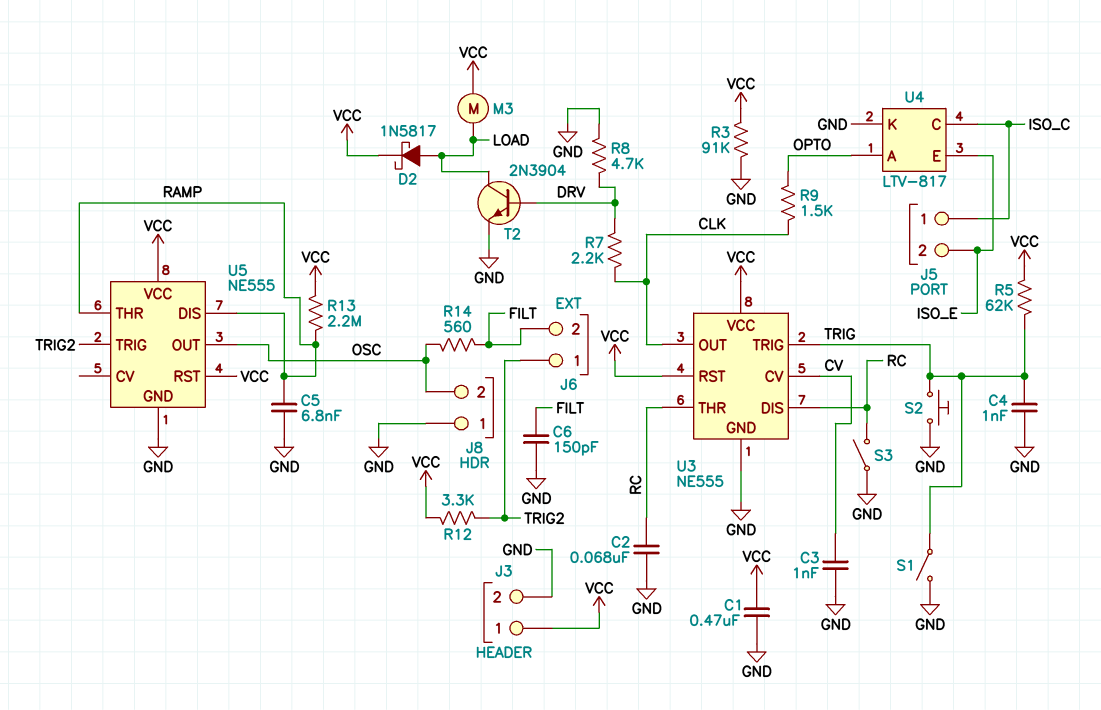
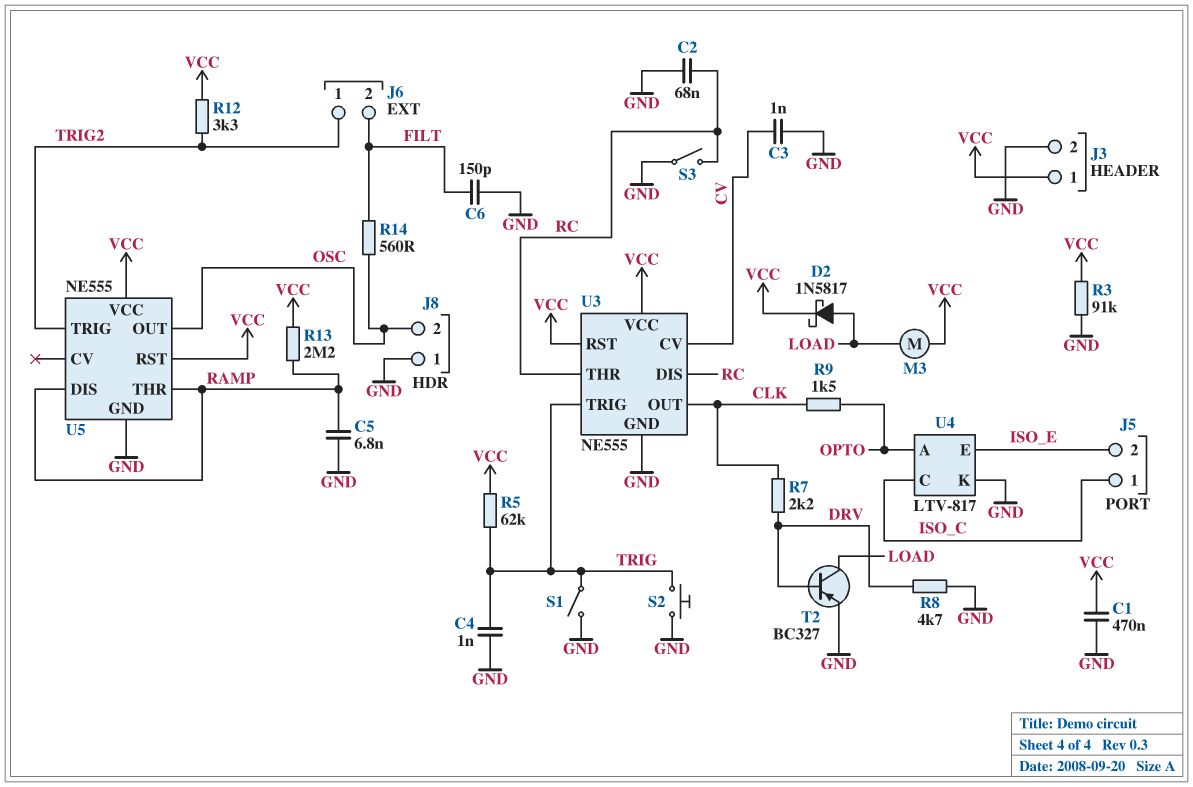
T2: NPN 2N3904 (B DRV, C LOAD, E GND) -> PNP BC327 (B DRV, C LOAD, E GND)

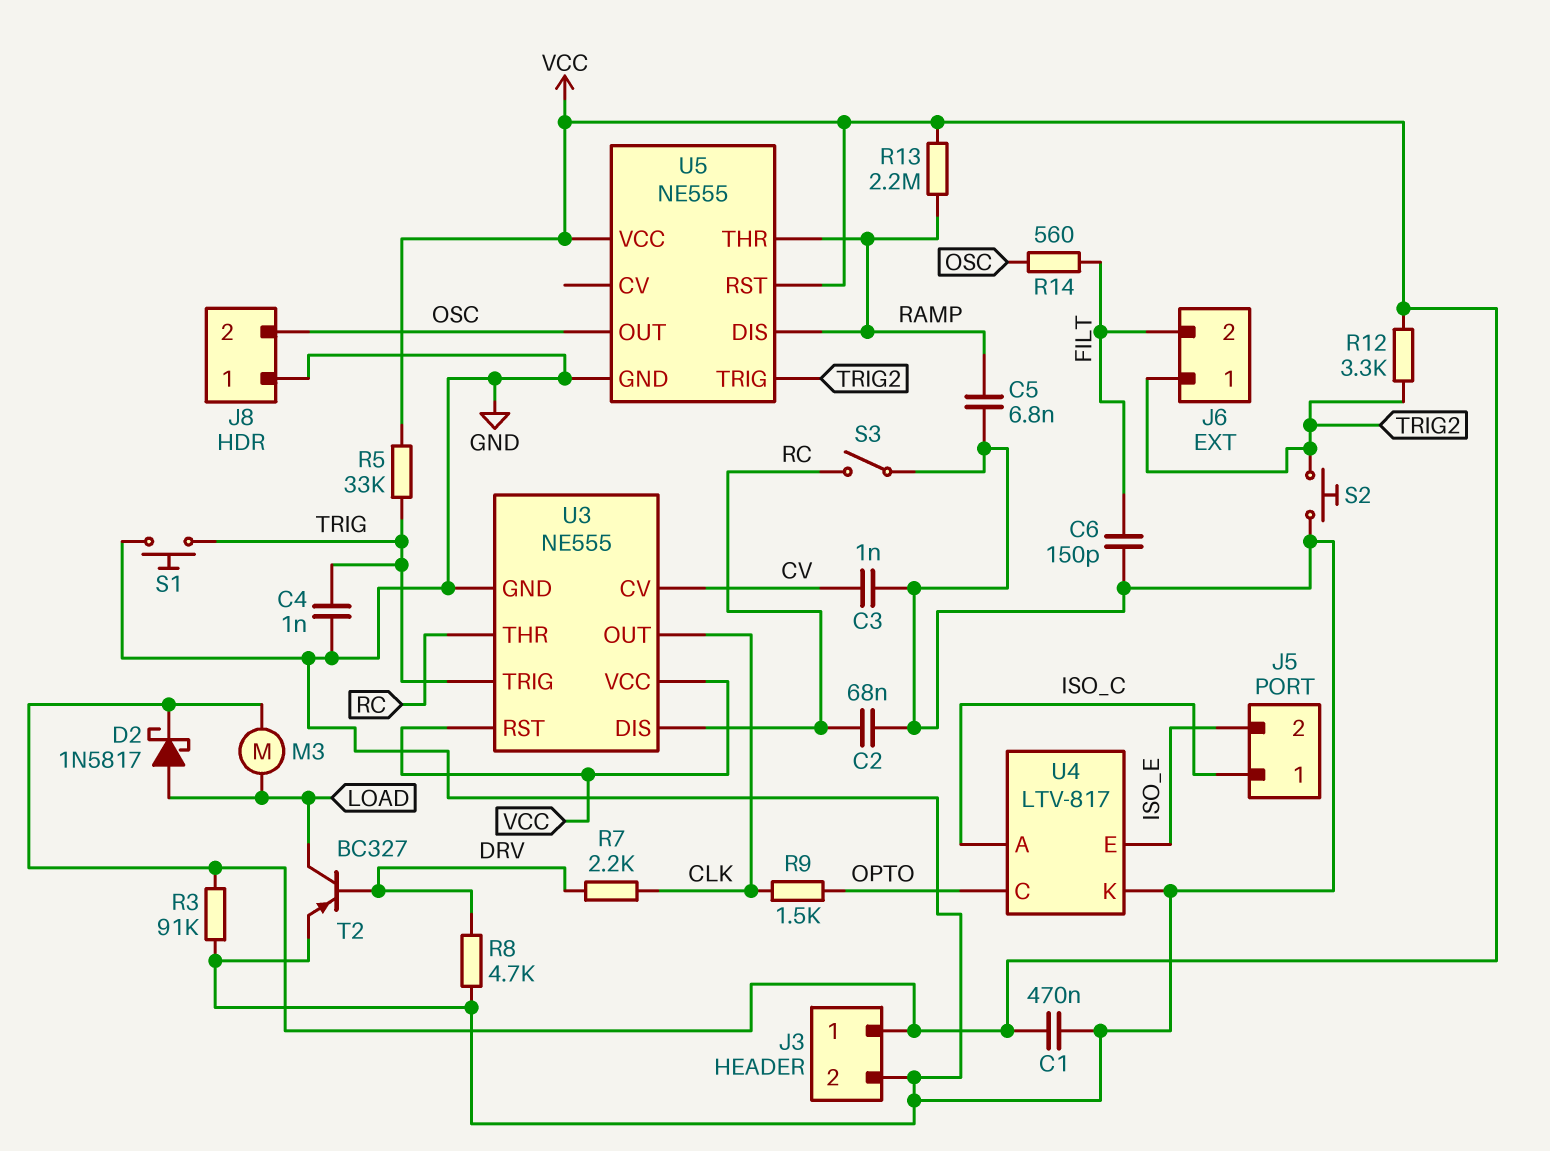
R5: 62k (TRIG, VCC) -> 33k (TRIG, VCC)
S1: switch (GND, TRIG) -> button (GND, TRIG)
S2: button (GND, TRIG) -> button (GND, TRIG2)
U4 pin A: OPTO -> ISO_C
U4 pin C: ISO_C -> OPTO

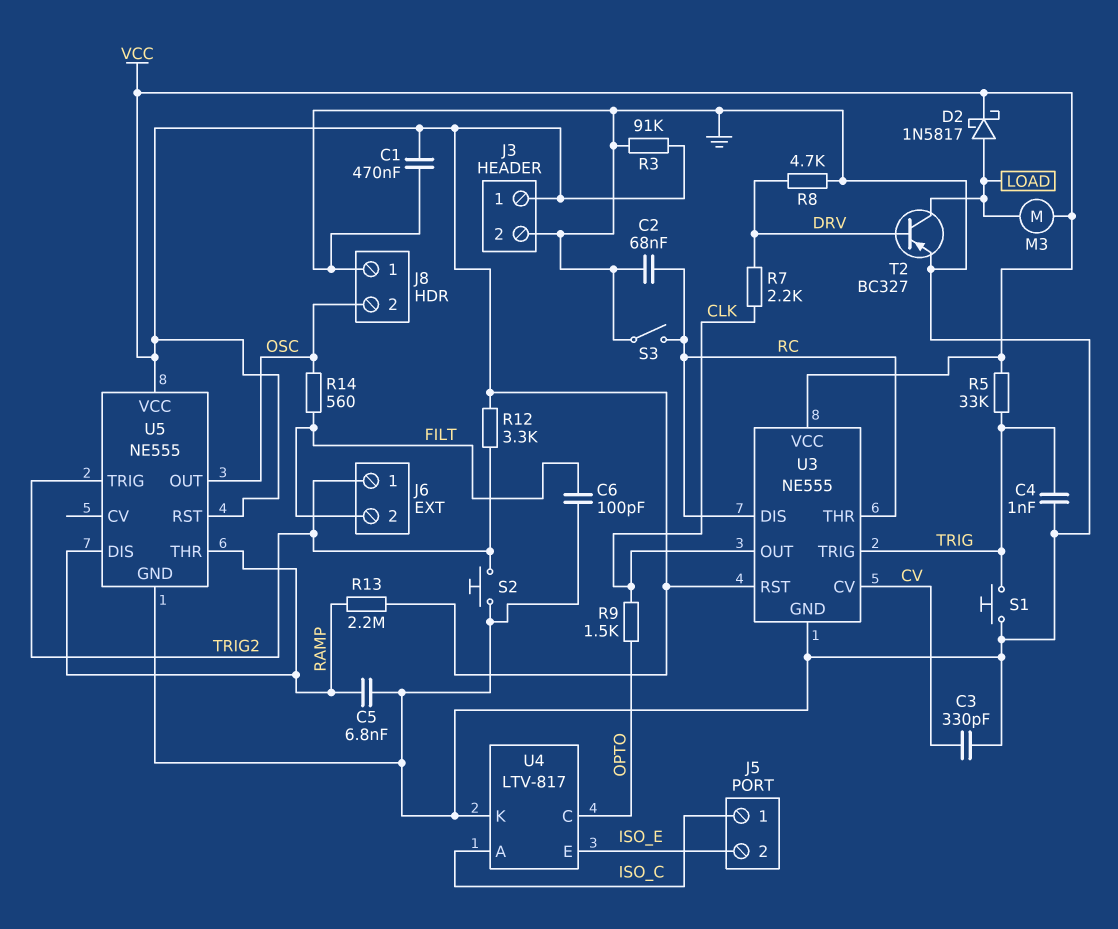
C3: 1nF (CV, GND) -> 330pF (CV, GND)
C6: 150pF (FILT, GND) -> 100pF (FILT, GND)

